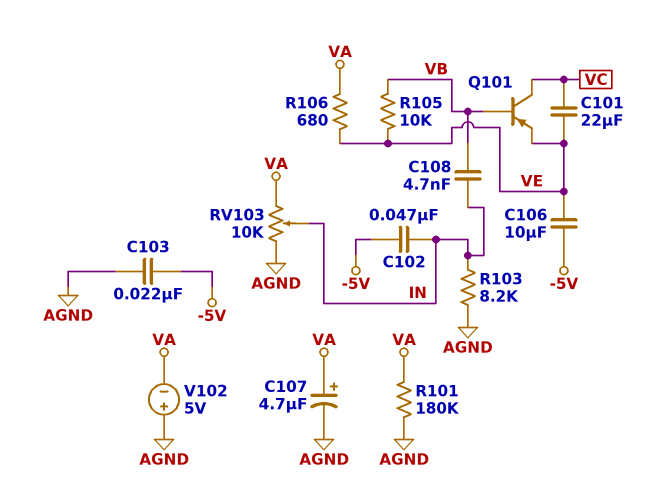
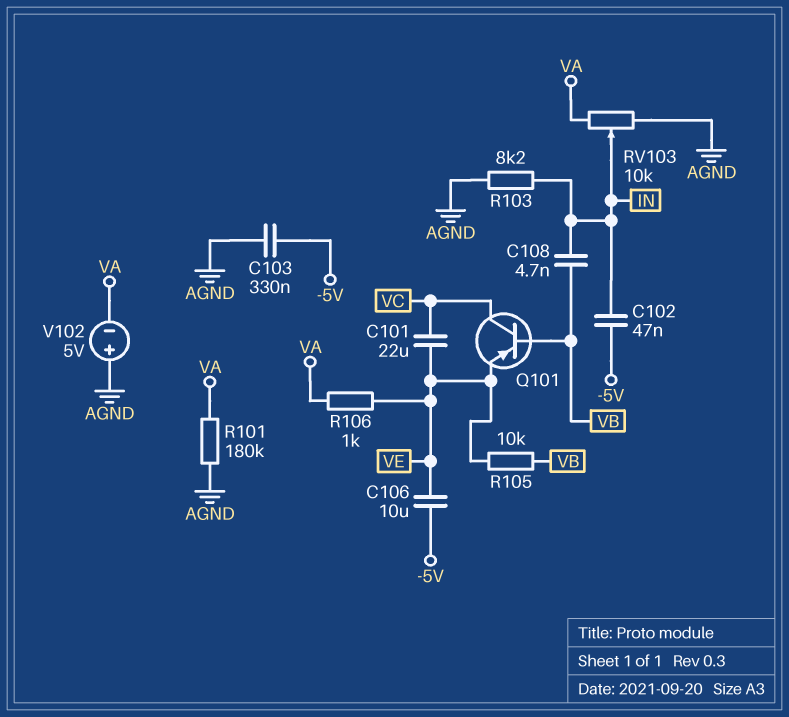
C103: 22nF (-5V, AGND) -> 330nF (-5V, AGND)
C107: 4.7uF (plus VA, minus AGND) -> none
R106: 680 (VA, VE) -> 1k (VA, VE)

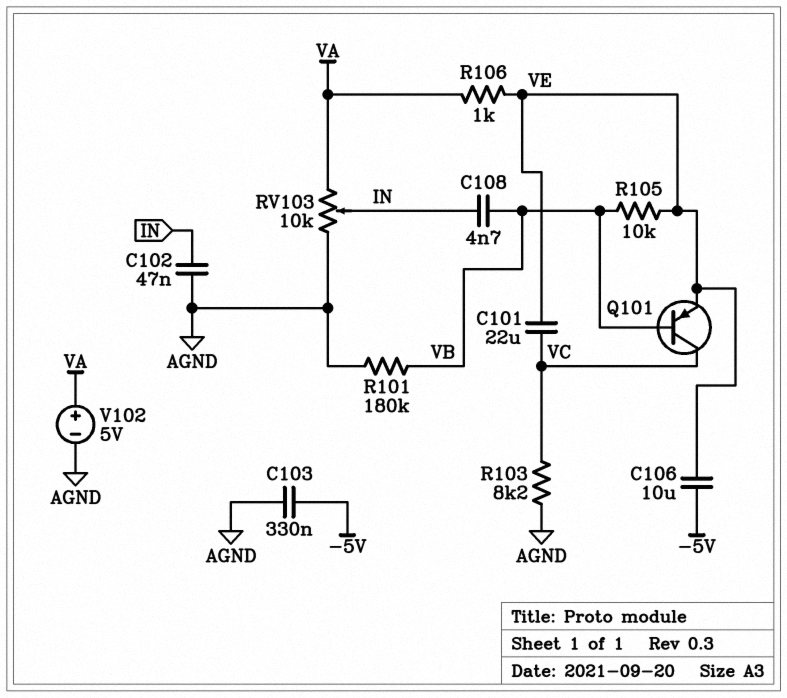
C102: 47nF (-5V, IN) -> 47nF (AGND, IN)
R101: 180k (AGND, VA) -> 180k (AGND, VB)
R103: 8.2k (AGND, IN) -> 8.2k (AGND, VC)
V102: 5V (plus AGND, minus VA) -> 5V (plus VA, minus AGND)

